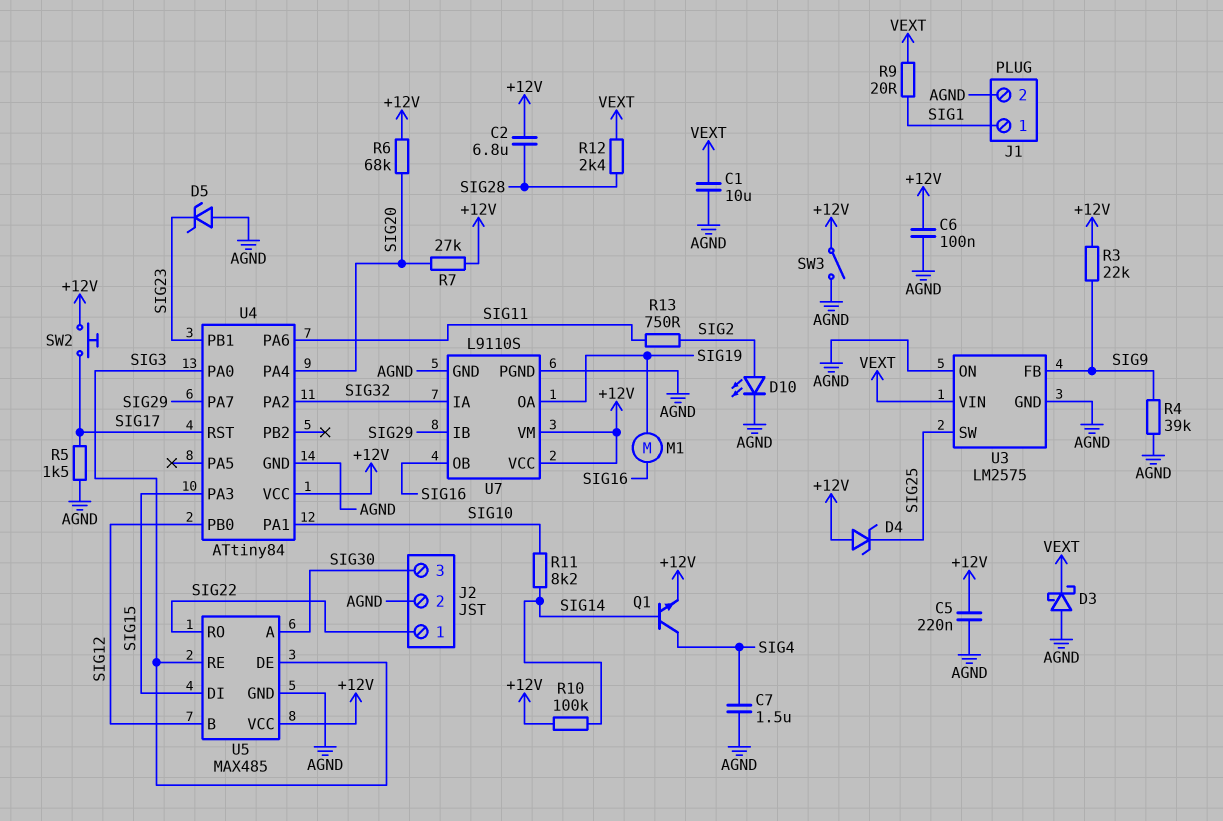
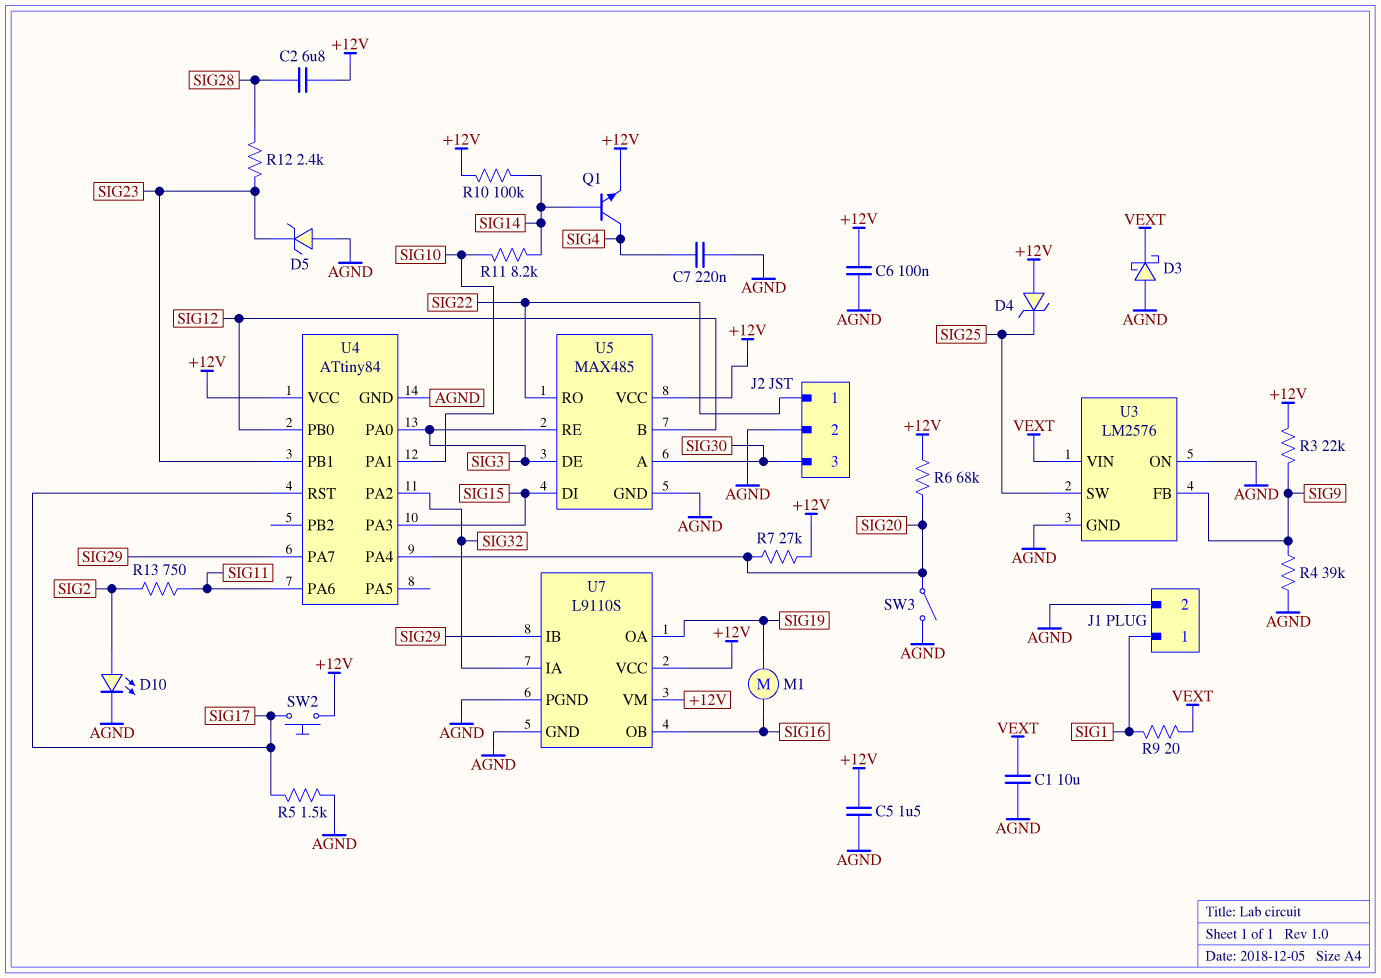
C5: 220nF (+12V, AGND) -> 1.5uF (+12V, AGND)
C7: 1.5uF (AGND, SIG4) -> 220nF (AGND, SIG4)
R12: 2.4k (SIG28, VEXT) -> 2.4k (SIG23, SIG28)
SW3: switch (+12V, AGND) -> switch (AGND, SIG20)
U3: LM2575 -> LM2576

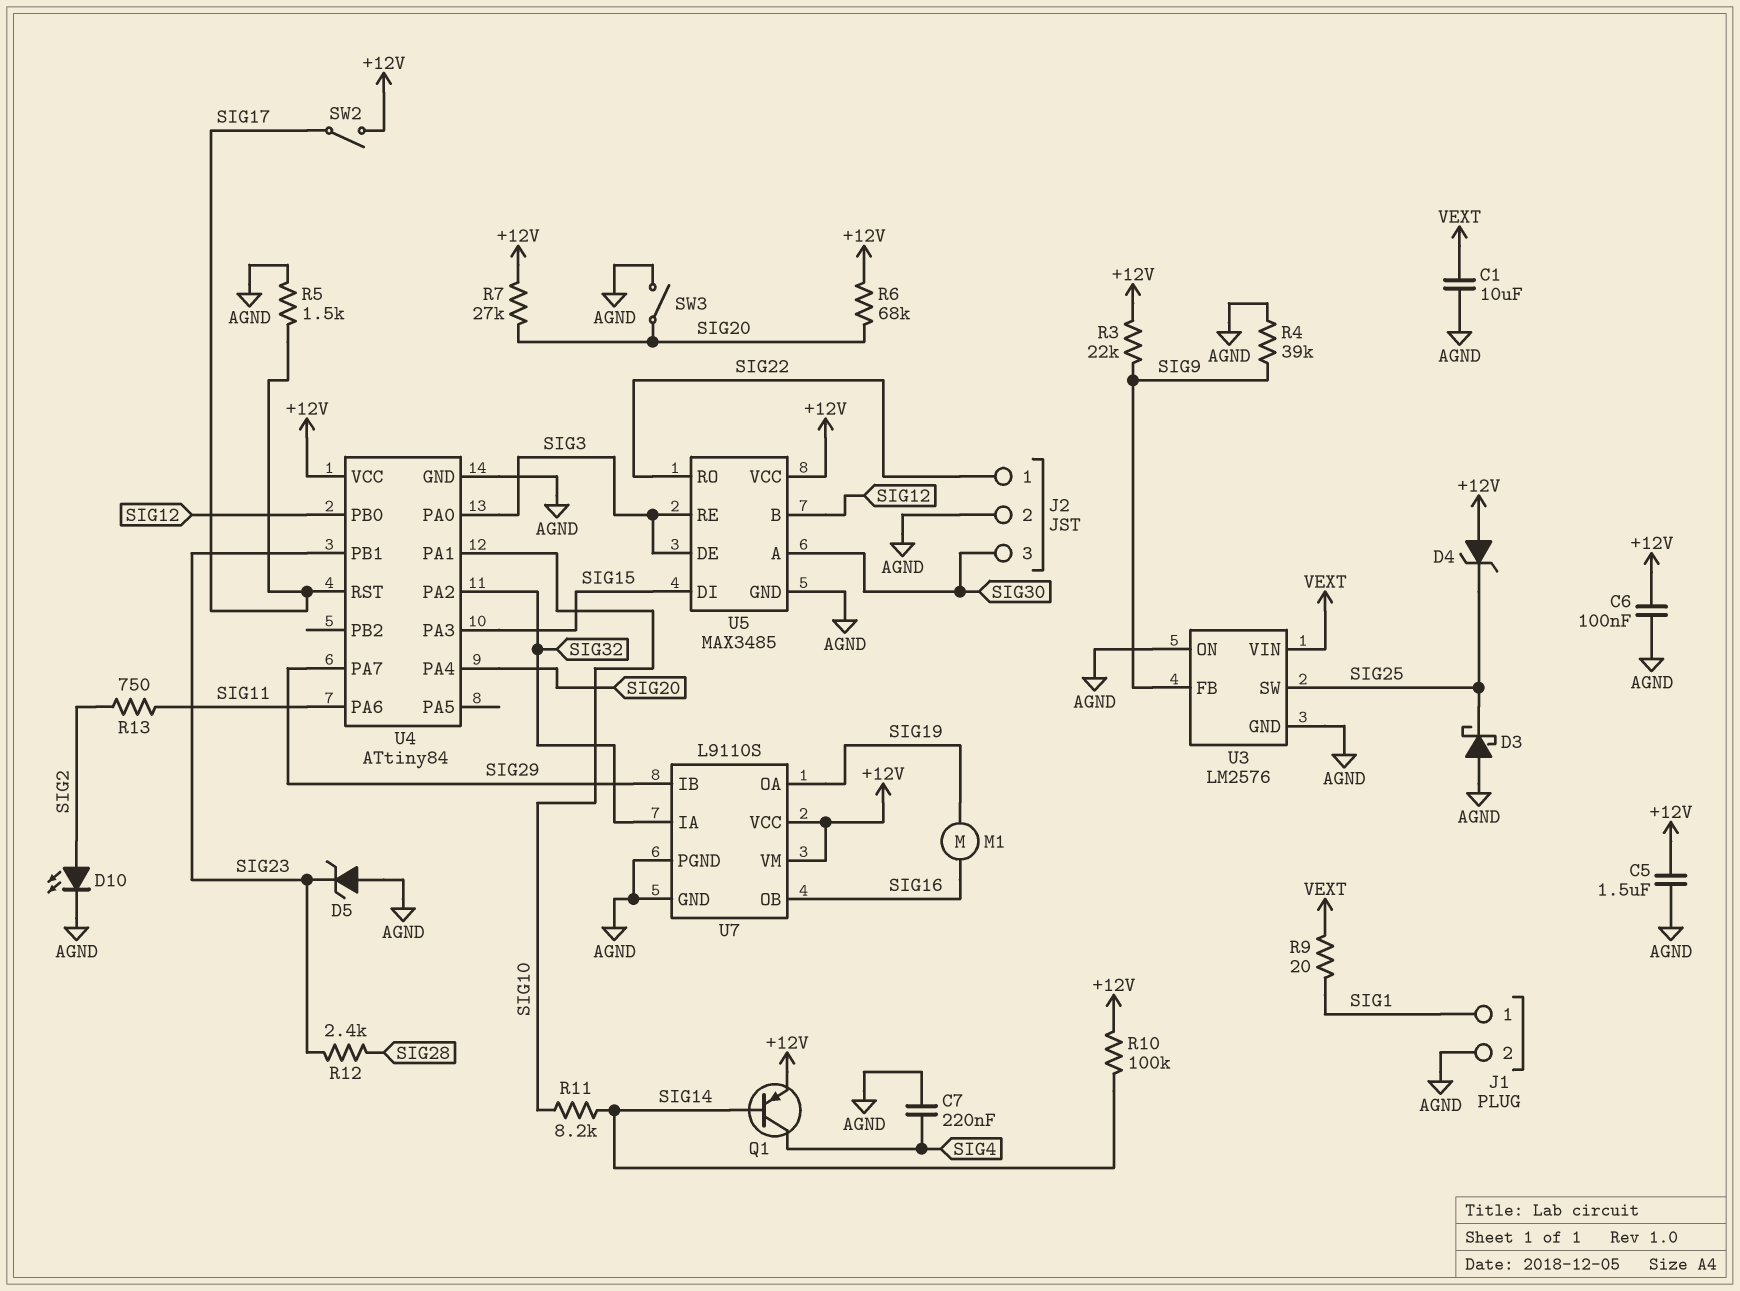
C2: 6.8uF (+12V, SIG28) -> none
D3: schottky (A AGND, K VEXT) -> schottky (A AGND, K SIG25)
Q1: NPN (B SIG14, C SIG4, E +12V) -> PNP (B SIG14, C SIG4, E +12V)
SW2: button (+12V, SIG17) -> switch (+12V, SIG17)
U5: MAX485 -> MAX3485

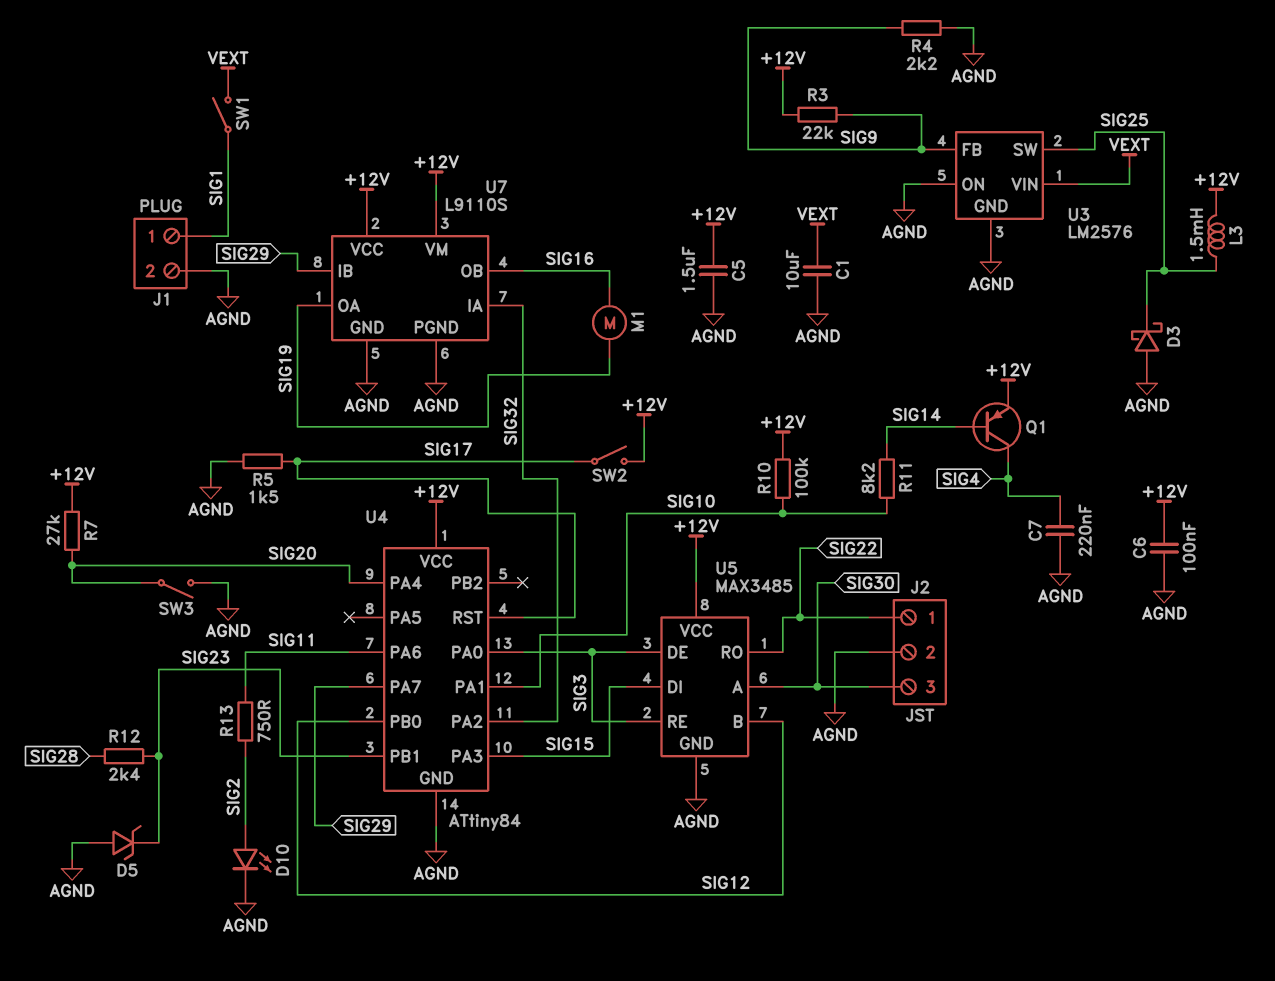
D4: zener (A +12V, K SIG25) -> none
L3: none -> 1.5mH (+12V, SIG25)
R4: 39k (AGND, SIG9) -> 2.2k (AGND, SIG9)
R6: 68k (+12V, SIG20) -> none
R9: 20 (SIG1, VEXT) -> none
R10: 100k (+12V, SIG14) -> 100k (+12V, SIG10)
SW1: none -> switch (SIG1, VEXT)

